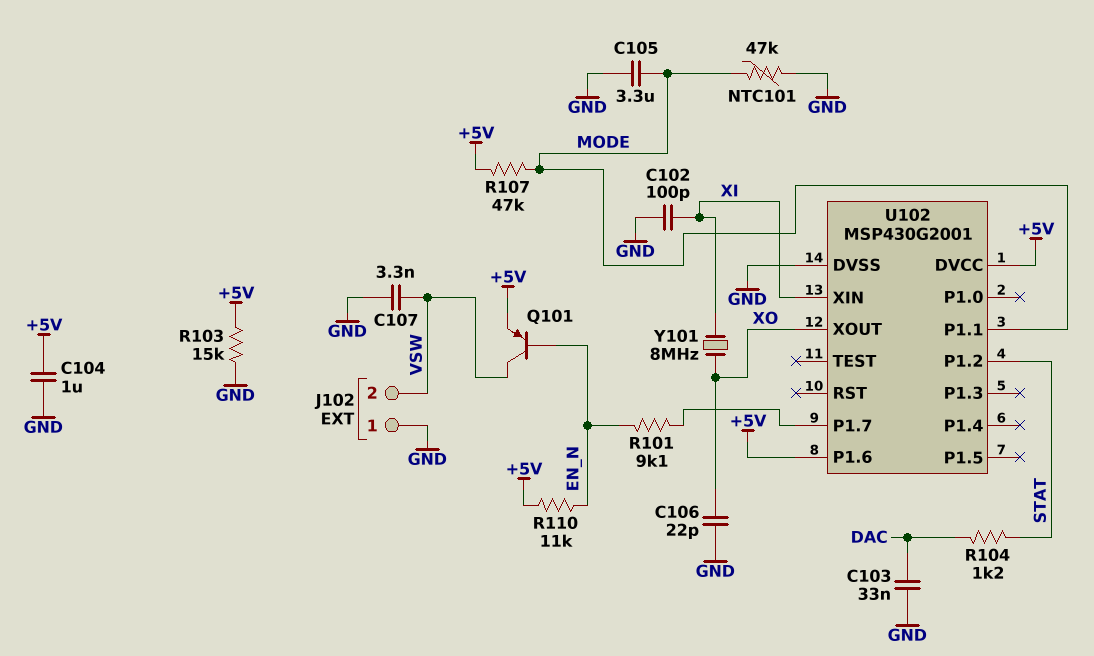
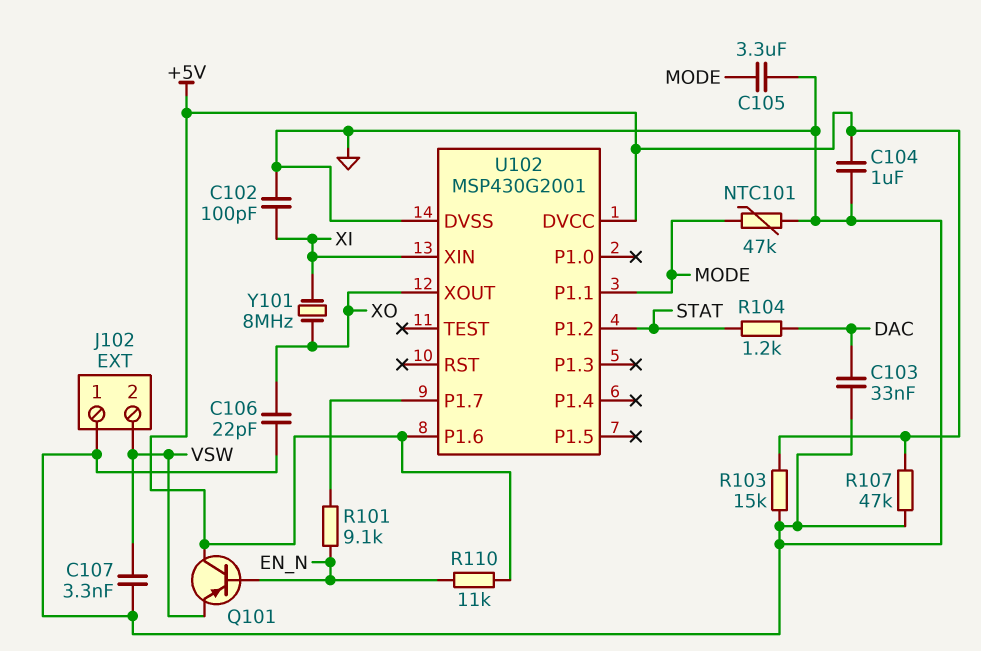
Q101: PNP (B EN_N, C VSW, E +5V) -> PNP (B EN_N, C +5V, E VSW)
R107: 47k (+5V, MODE) -> 47k (+5V, GND)

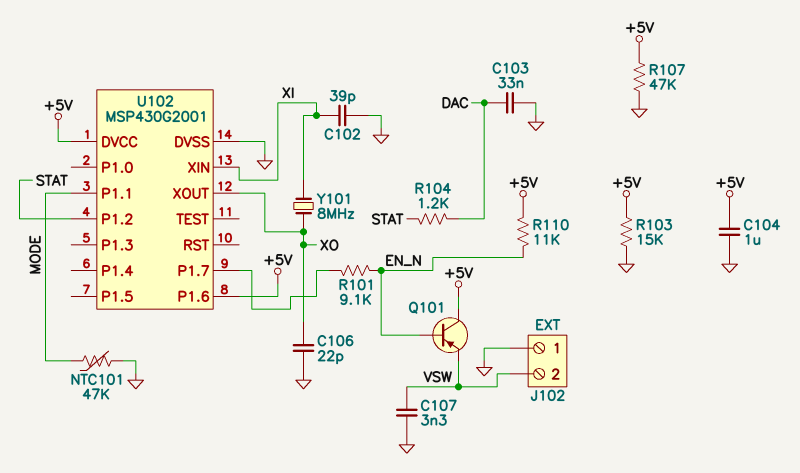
C102: 100pF (GND, XI) -> 39pF (GND, XI)
C105: 3.3uF (GND, MODE) -> none

